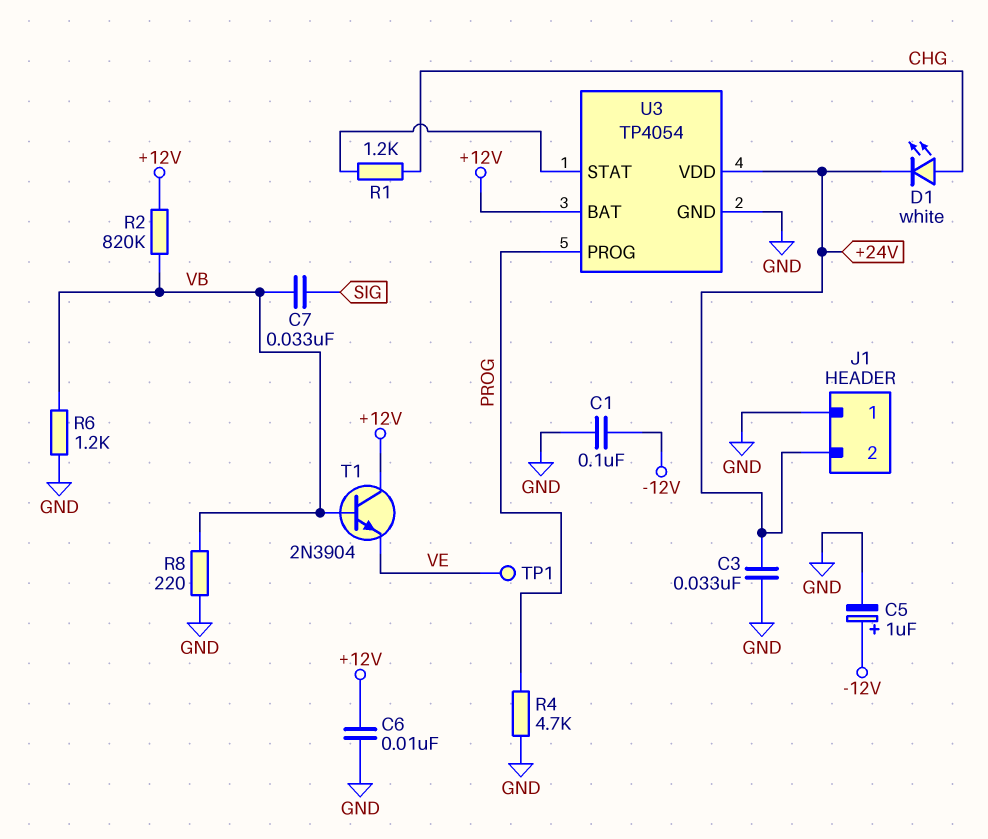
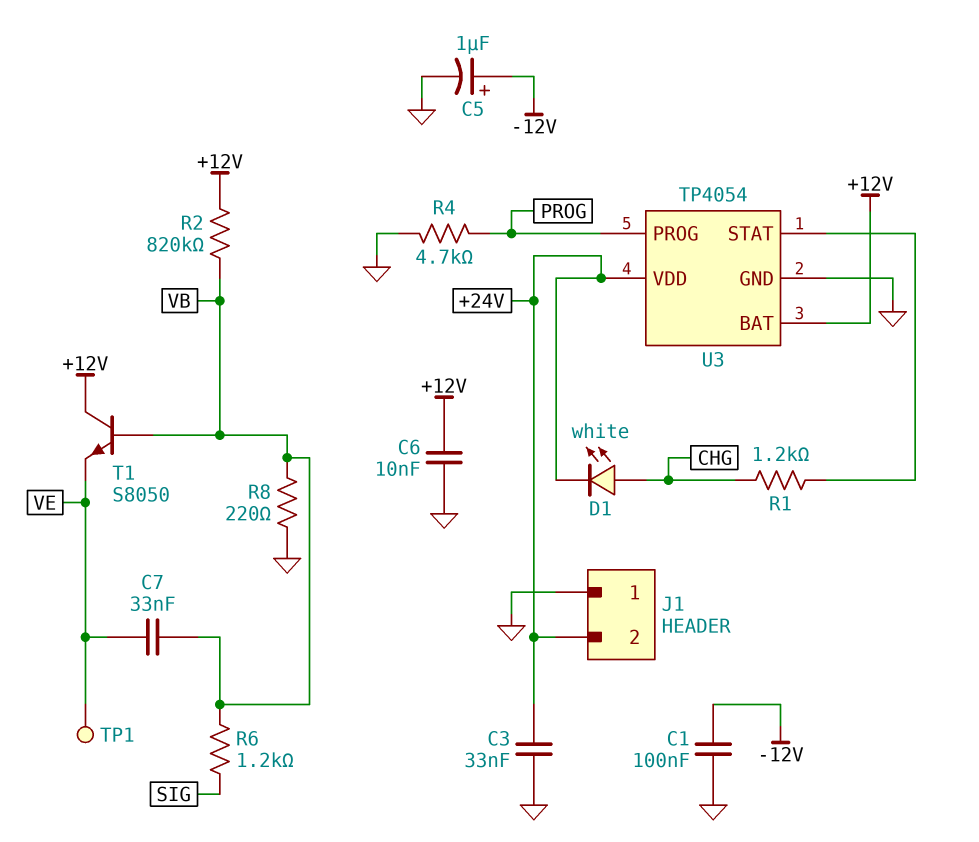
C7: 33nF (SIG, VB) -> 33nF (VB, VE)
R6: 1.2k (GND, VB) -> 1.2k (SIG, VB)
T1: NPN 2N3904 (B VB, C +12V, E VE) -> NPN S8050 (B VB, C +12V, E VE)

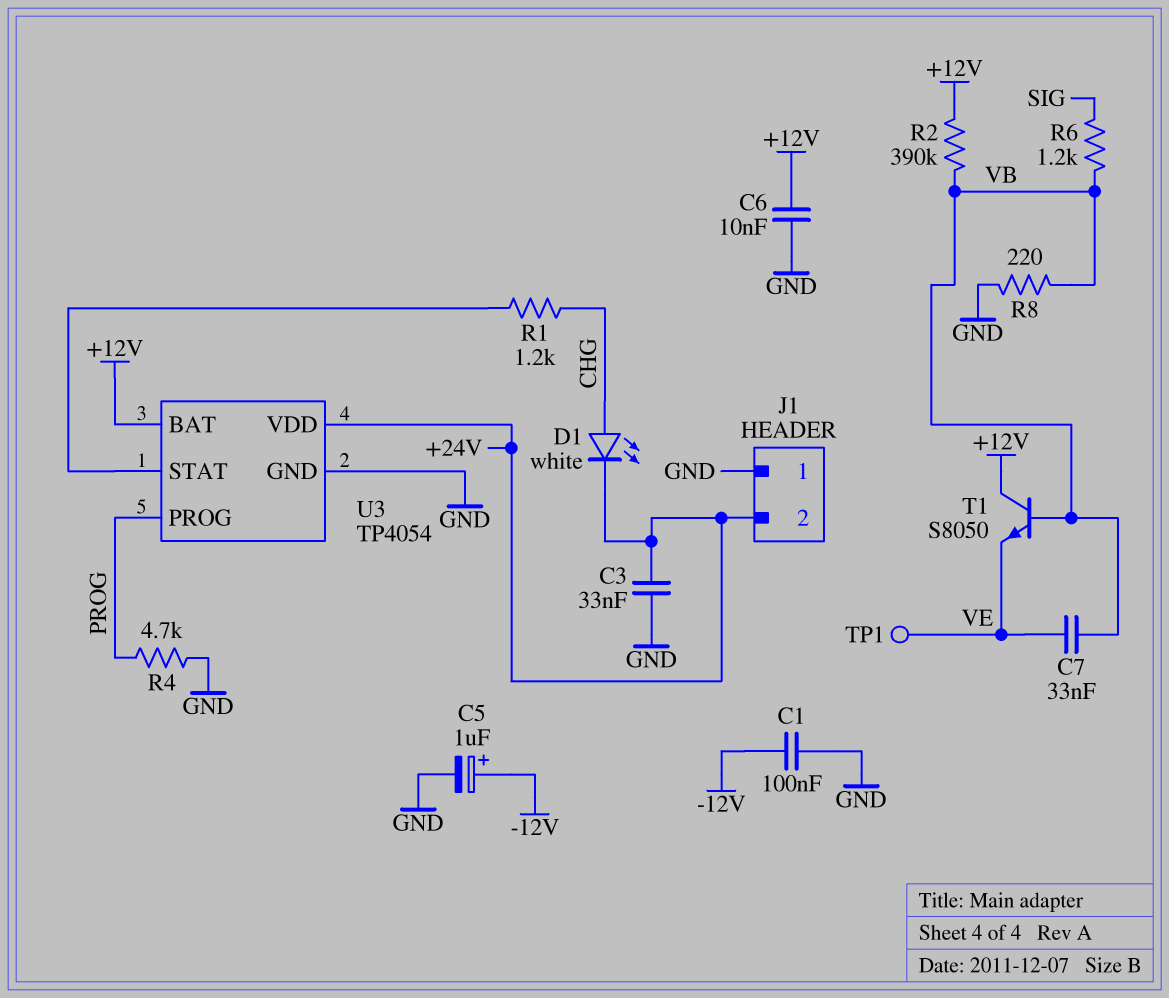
R2: 820k (+12V, VB) -> 390k (+12V, VB)

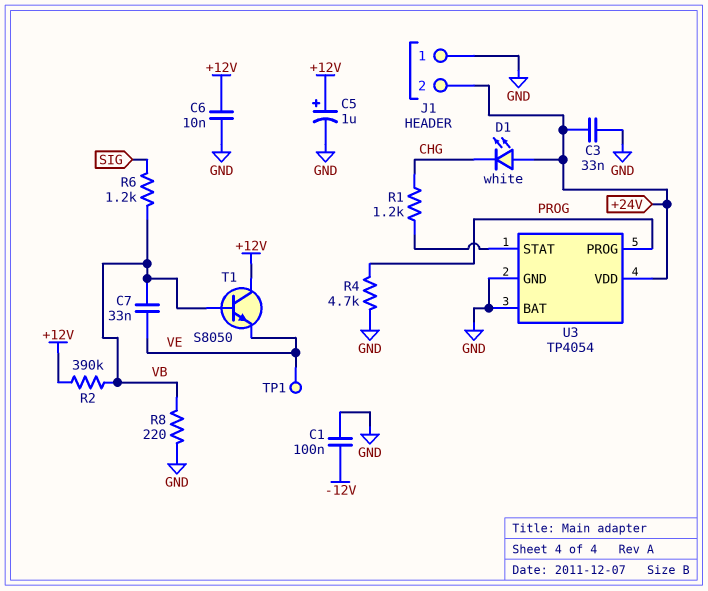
C5: 1uF (plus -12V, minus GND) -> 1uF (plus +12V, minus GND)
D1: LED white (A CHG, K +24V) -> LED white (A +24V, K CHG)
U3 pin BAT: +12V -> GND

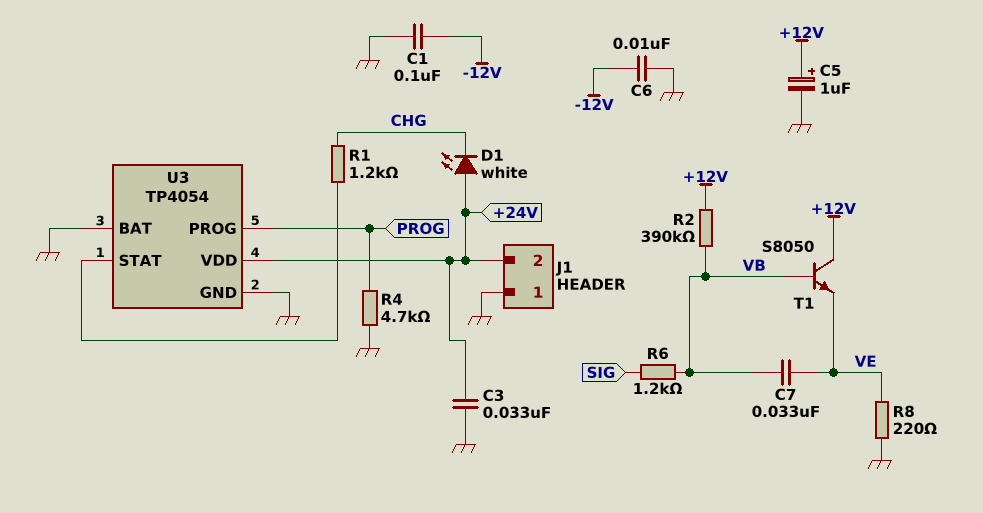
C6: 10nF (+12V, GND) -> 10nF (-12V, GND)
R8: 220 (GND, VB) -> 220 (GND, VE)
TP1: test point (VE) -> none

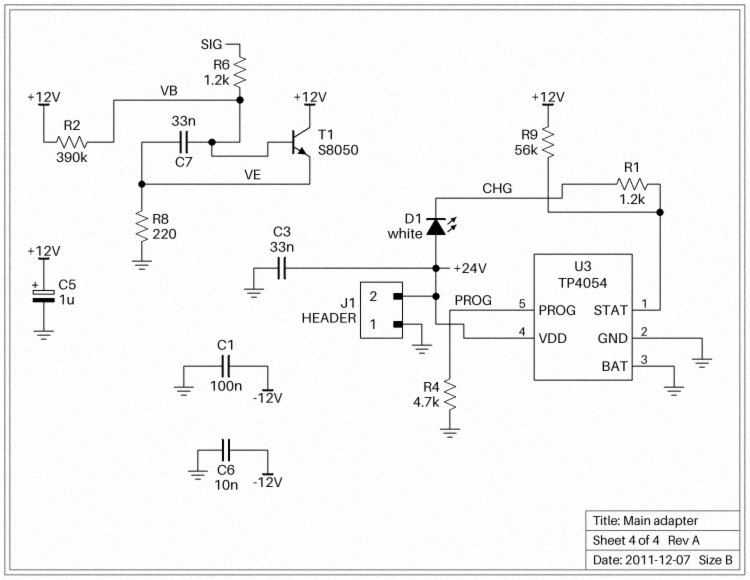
R9: none -> 56k (+12V, U3/STAT)

